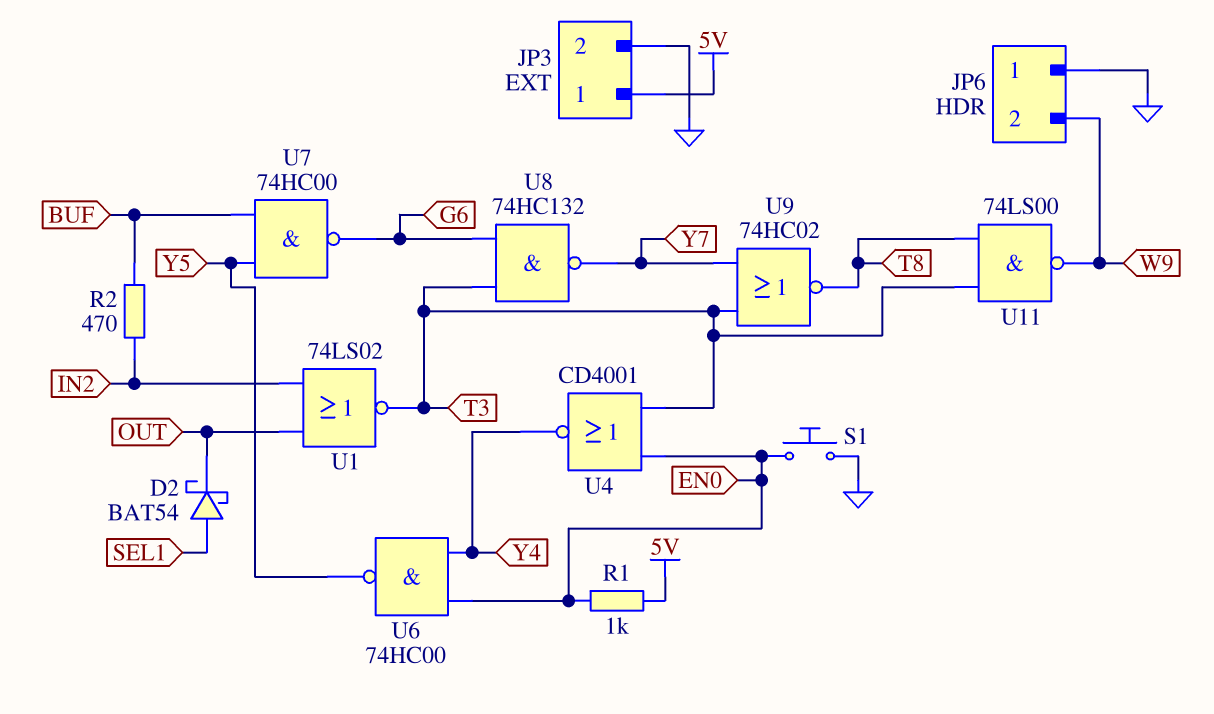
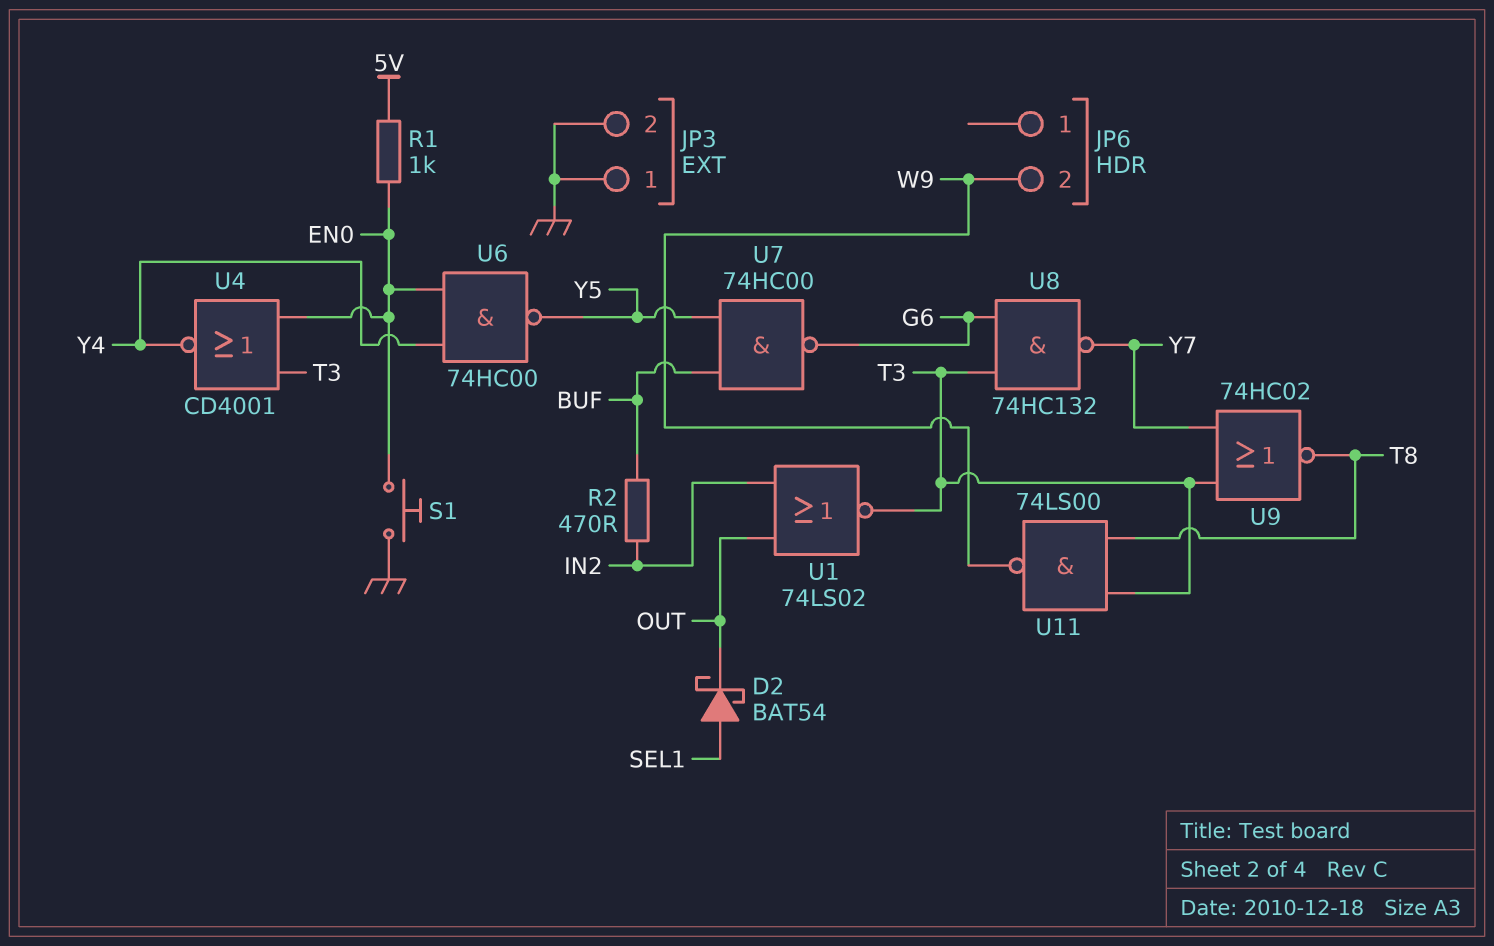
JP3 pin 1: 5V -> GND
JP6 pin 1: GND -> none

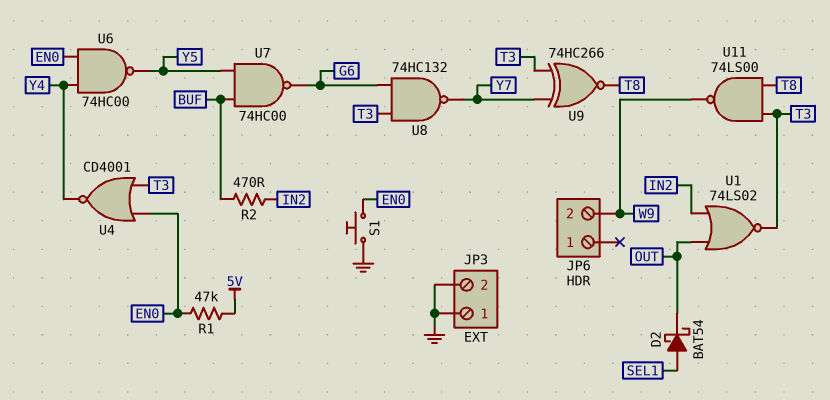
R1: 1k (5V, EN0) -> 47k (5V, EN0)
U9: NOR 74HC02 (in T3, in Y7, out T8) -> XNOR 74HC266 (in T3, in Y7, out T8)

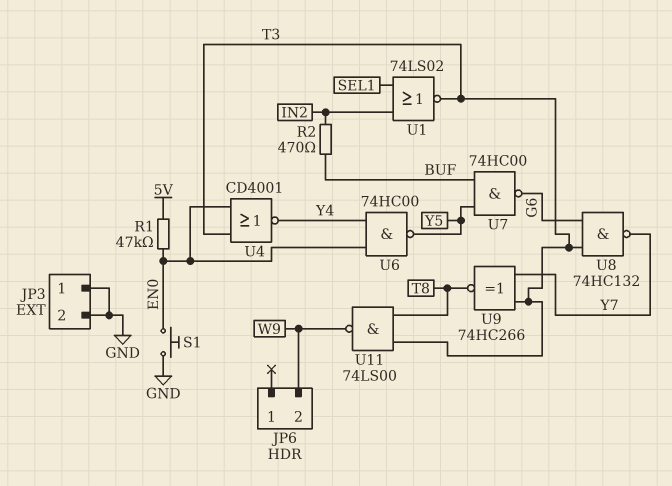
D2: schottky BAT54 (A SEL1, K OUT) -> none
U1: NOR 74LS02 (in IN2, in OUT, out T3) -> NOR 74LS02 (in IN2, in SEL1, out T3)

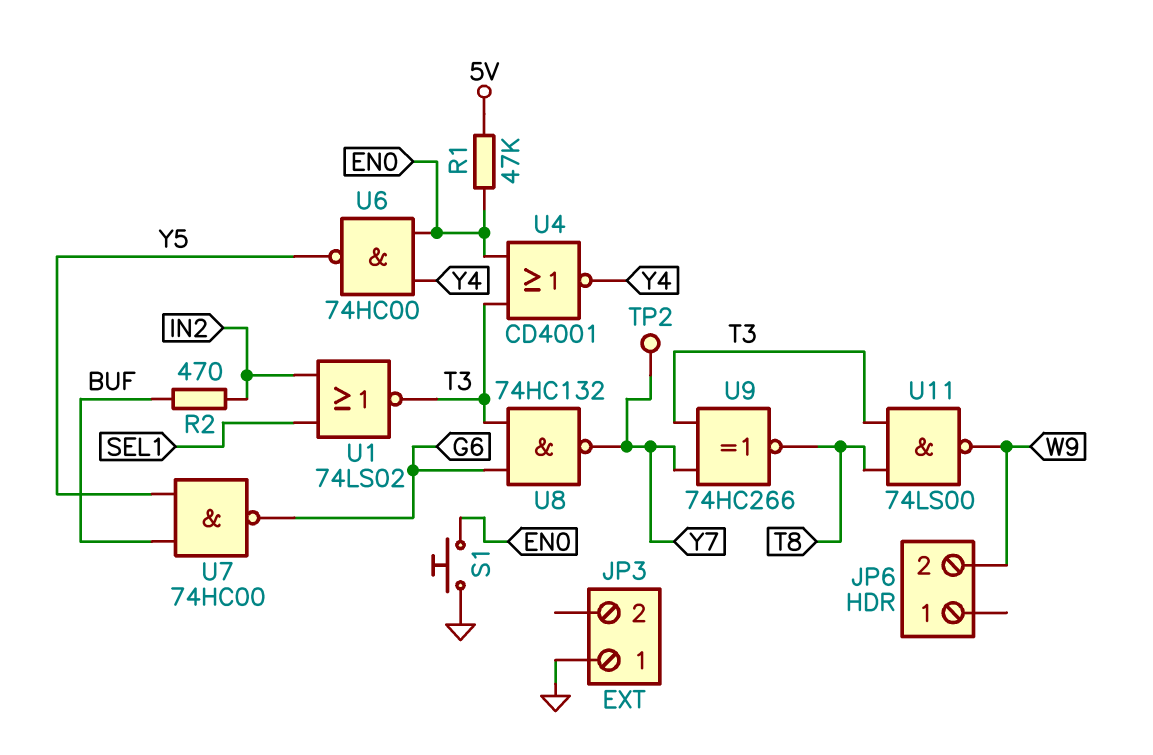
JP3 pin 2: GND -> none
TP2: none -> test point (Y7)

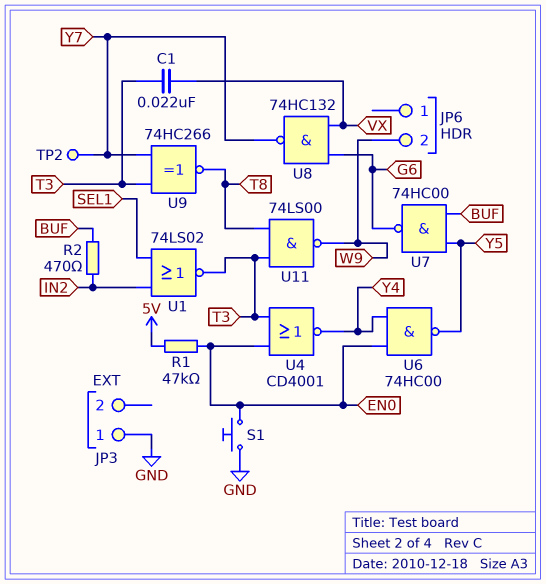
C1: none -> 22nF (T3, VX)
U8: NAND 74HC132 (in G6, in T3, out Y7) -> NAND 74HC132 (in G6, in VX, out Y7)

